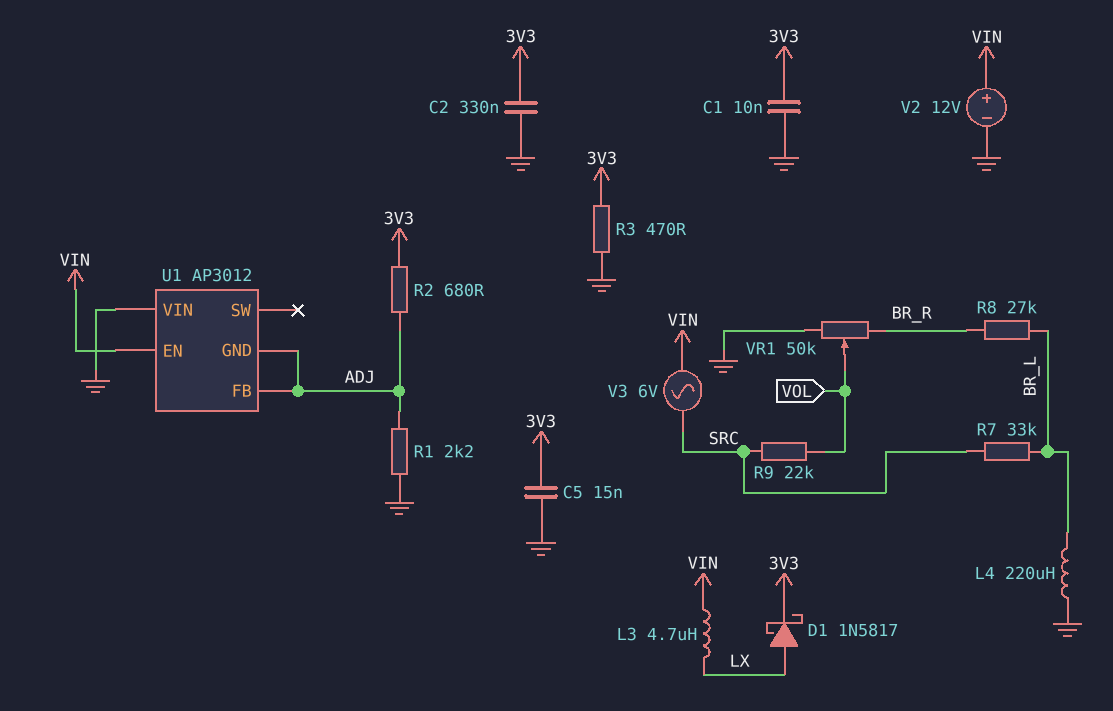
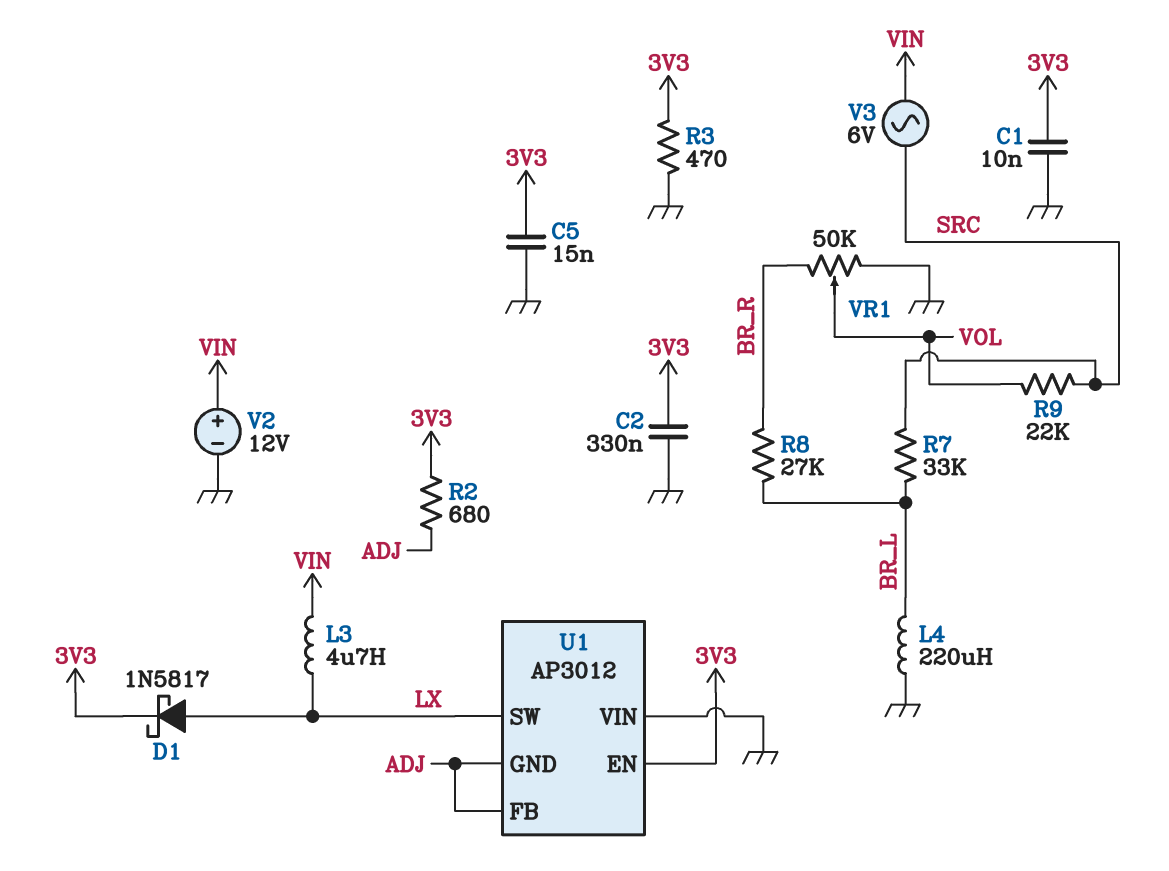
R1: 2.2k (ADJ, GND) -> none
U1 pin EN: VIN -> 3V3
U1 pin SW: none -> LX

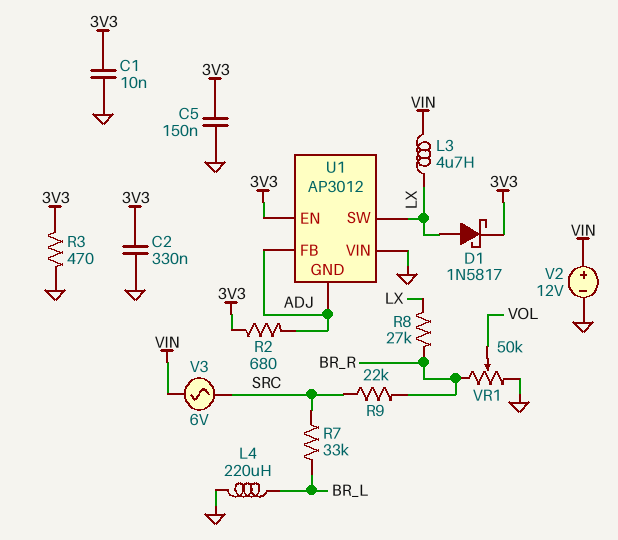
C5: 15nF (3V3, GND) -> 150nF (3V3, GND)
R8: 27k (BR_L, BR_R) -> 27k (BR_R, LX)
R9: 22k (SRC, VOL) -> 22k (BR_R, SRC)

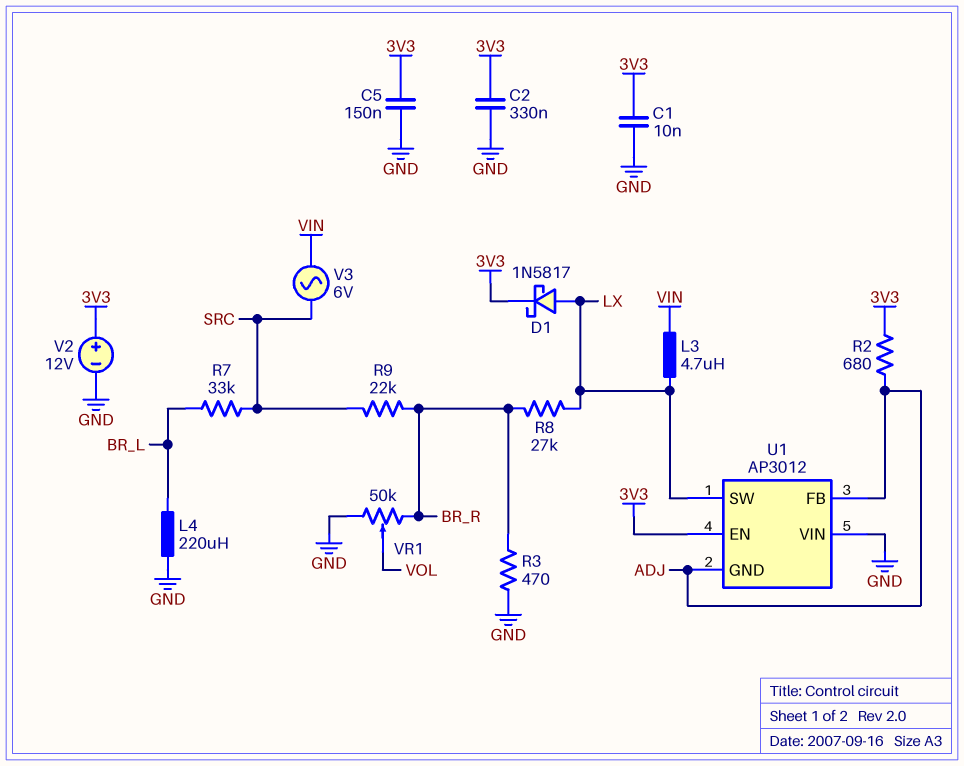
R3: 470 (3V3, GND) -> 470 (BR_R, GND)
V2: 12V (plus VIN, minus GND) -> 12V (plus 3V3, minus GND)

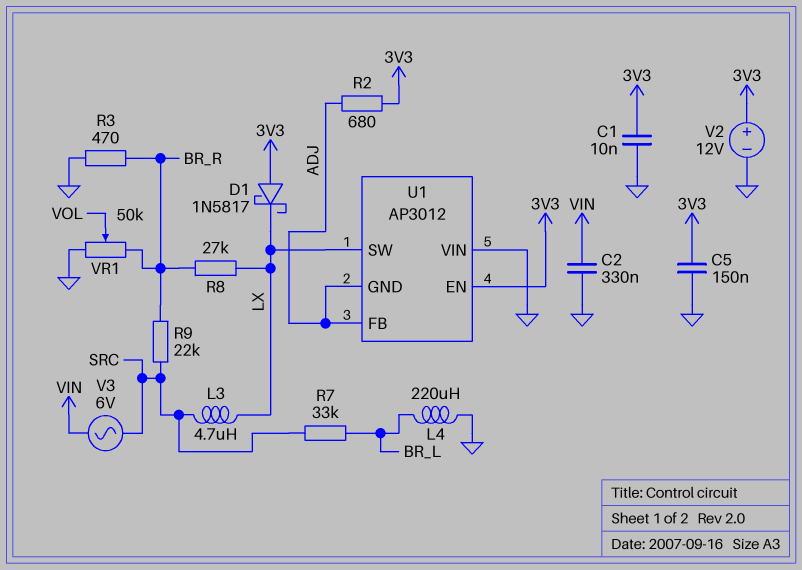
C2: 330nF (3V3, GND) -> 330nF (GND, VIN)
D1: schottky 1N5817 (A LX, K 3V3) -> schottky 1N5817 (A 3V3, K LX)
L3: 4.7uH (LX, VIN) -> 4.7uH (LX, SRC)

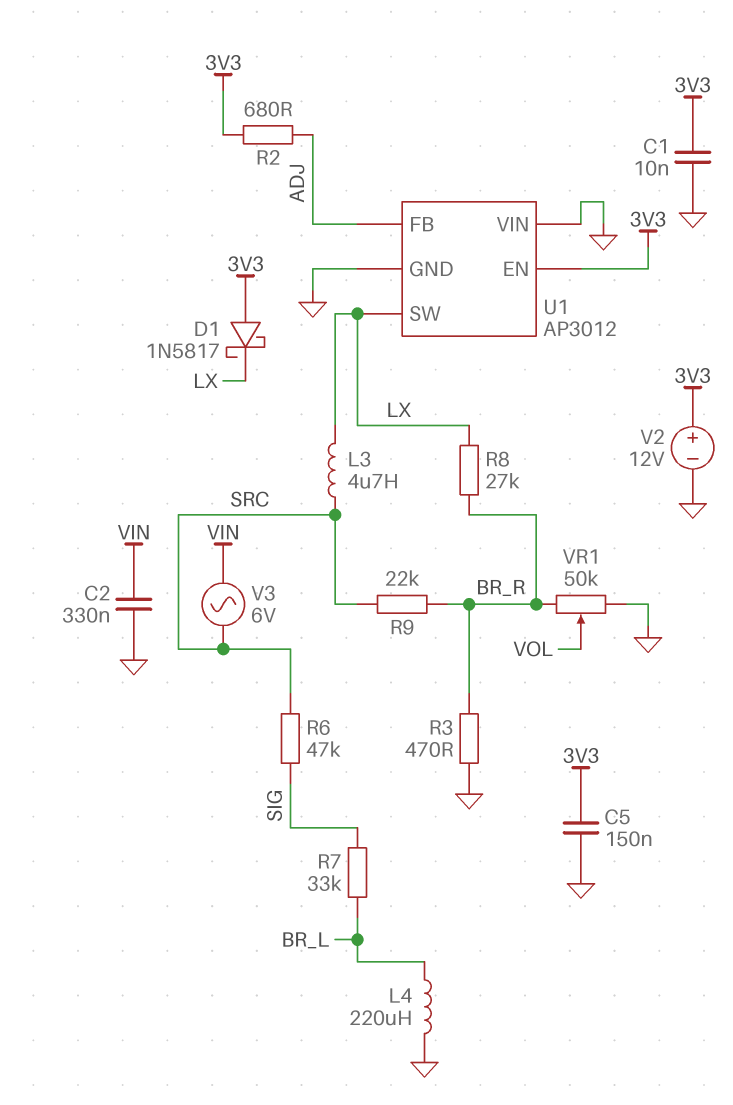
R6: none -> 47k (SIG, SRC)
R7: 33k (BR_L, SRC) -> 33k (BR_L, SIG)
U1 pin GND: ADJ -> GND

